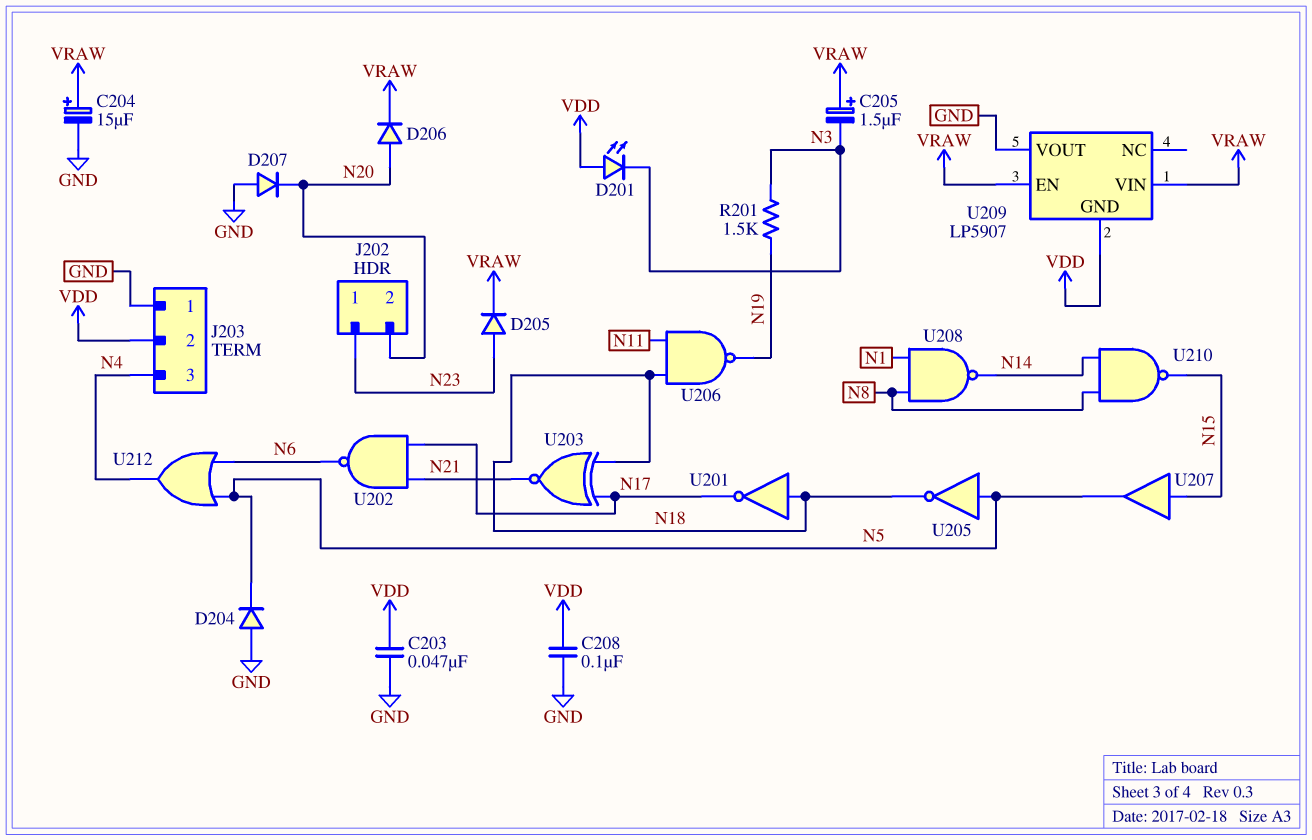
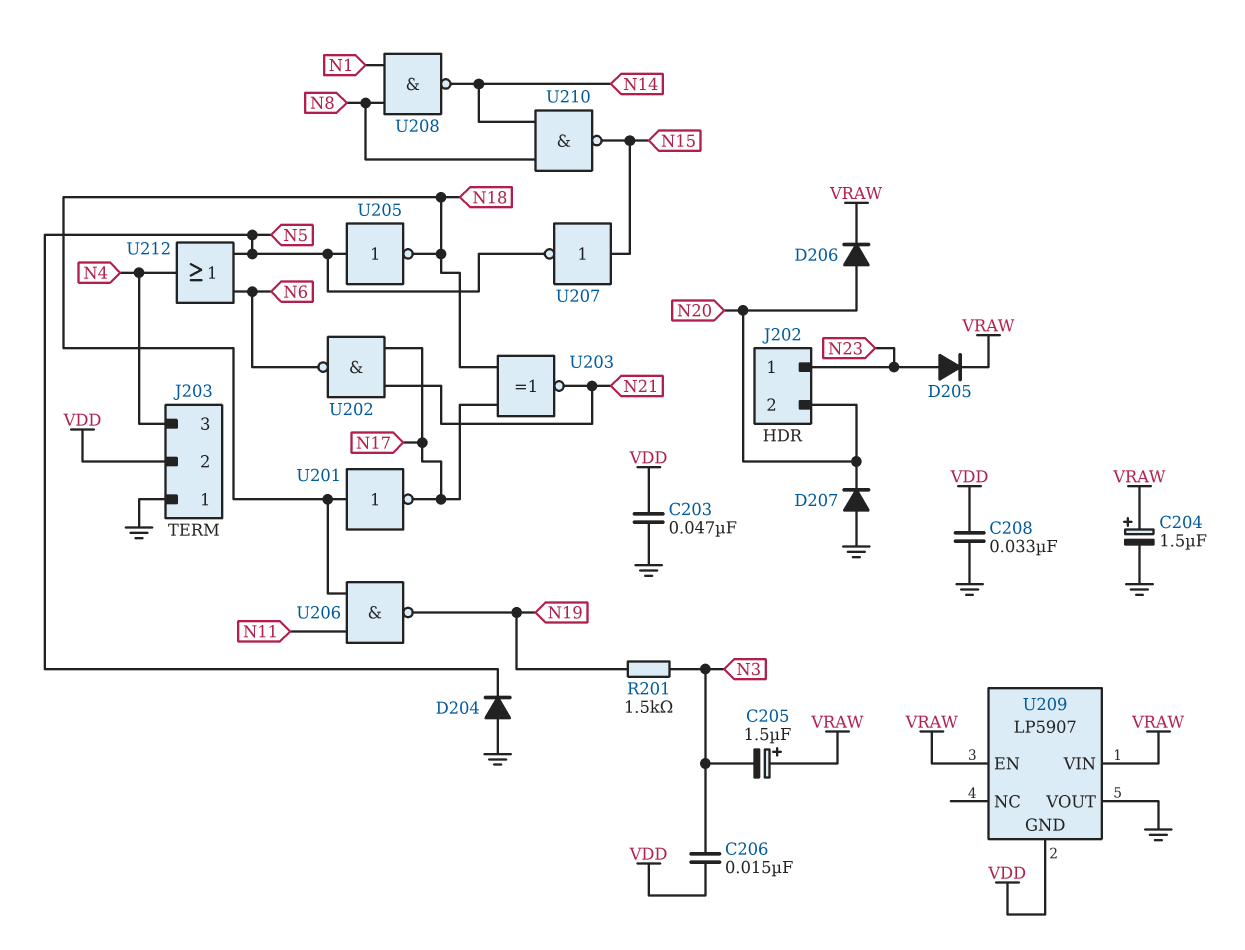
C204: 15uF (plus VRAW, minus GND) -> 1.5uF (plus VRAW, minus GND)
C206: none -> 15nF (N3, VDD)
C208: 100nF (GND, VDD) -> 33nF (GND, VDD)
D201: LED (A VDD, K N3) -> none
U207: buffer (in N15, out N5) -> NOT (in N15, out N5)

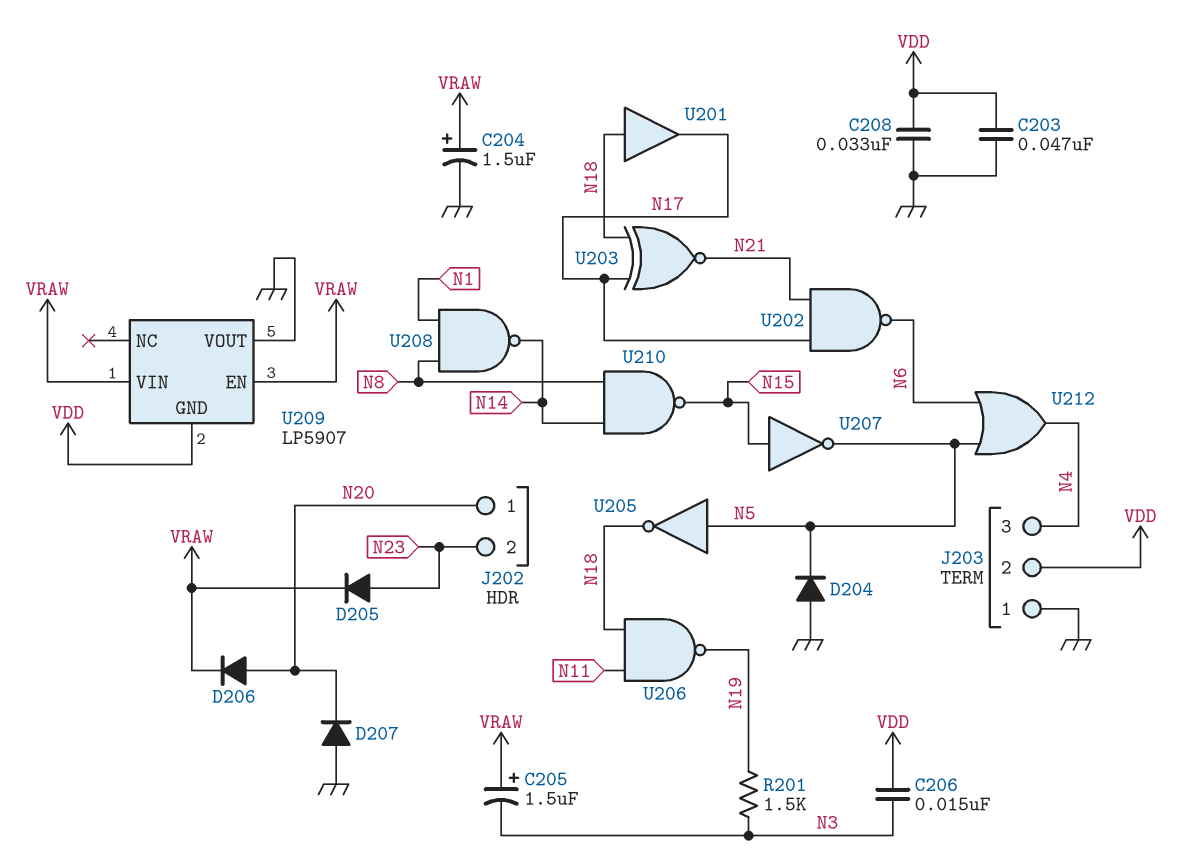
J202 pin 1: N23 -> N20
J202 pin 2: N20 -> N23
U201: NOT (in N18, out N17) -> buffer (in N18, out N17)

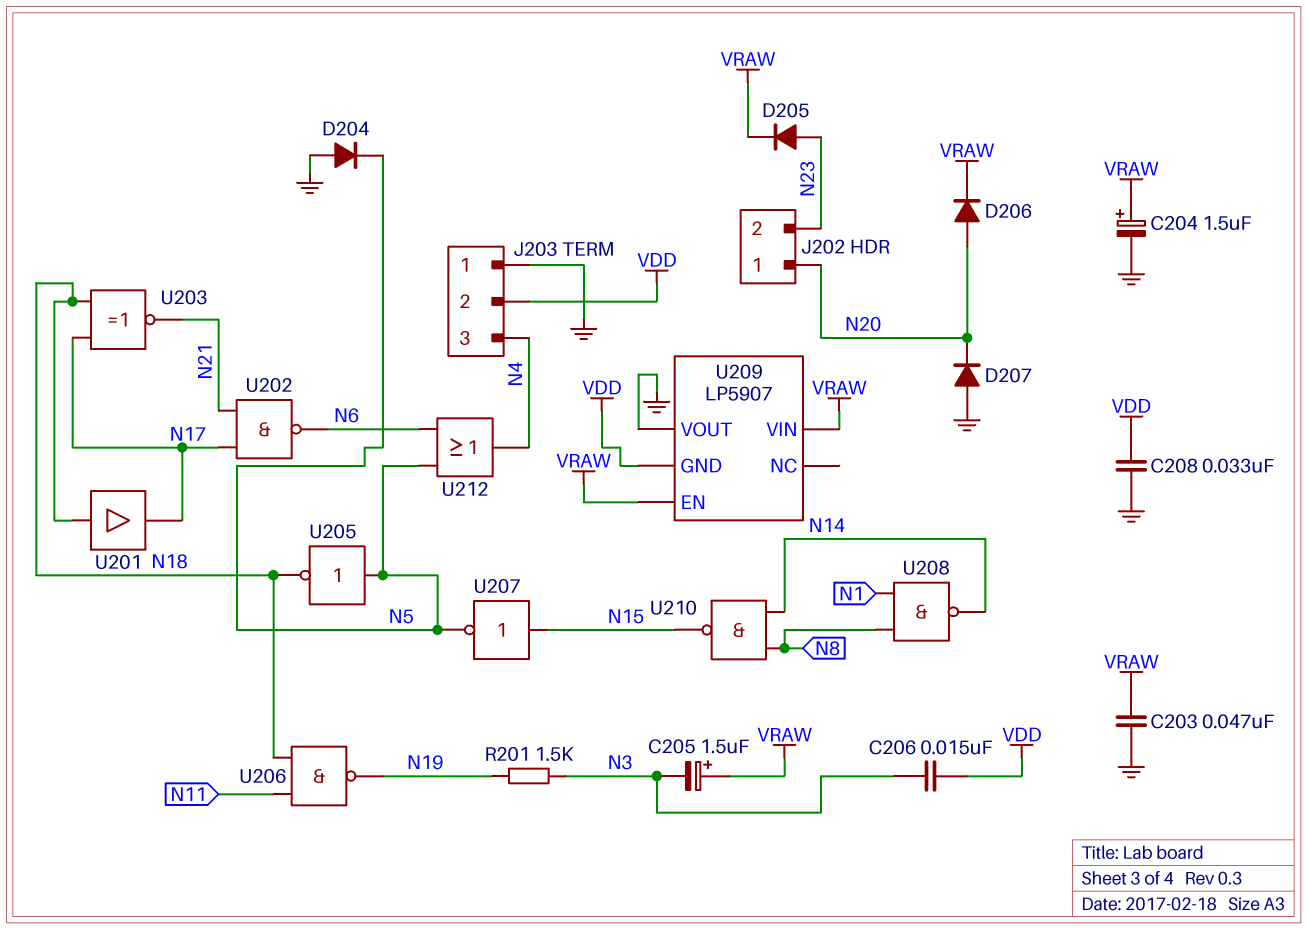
C203: 47nF (GND, VDD) -> 47nF (GND, VRAW)

